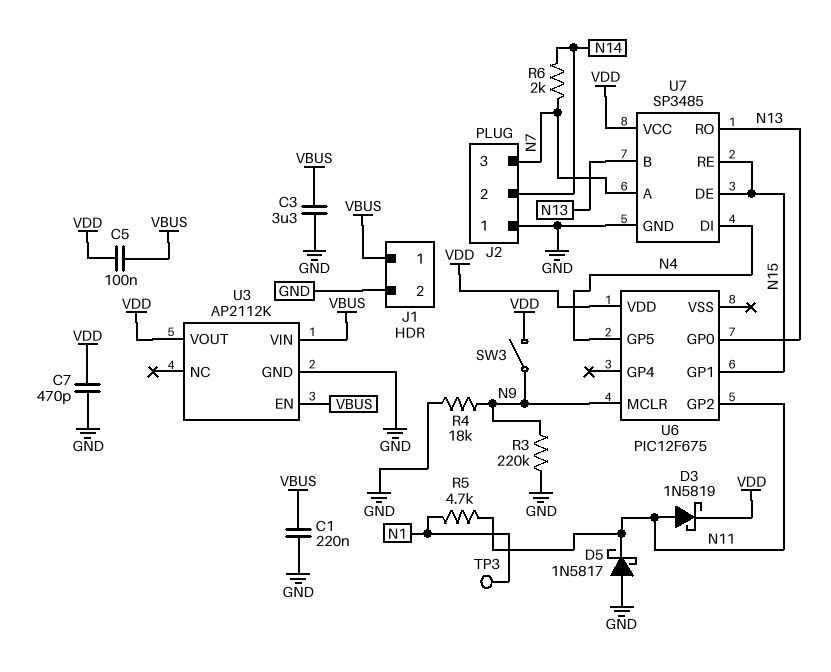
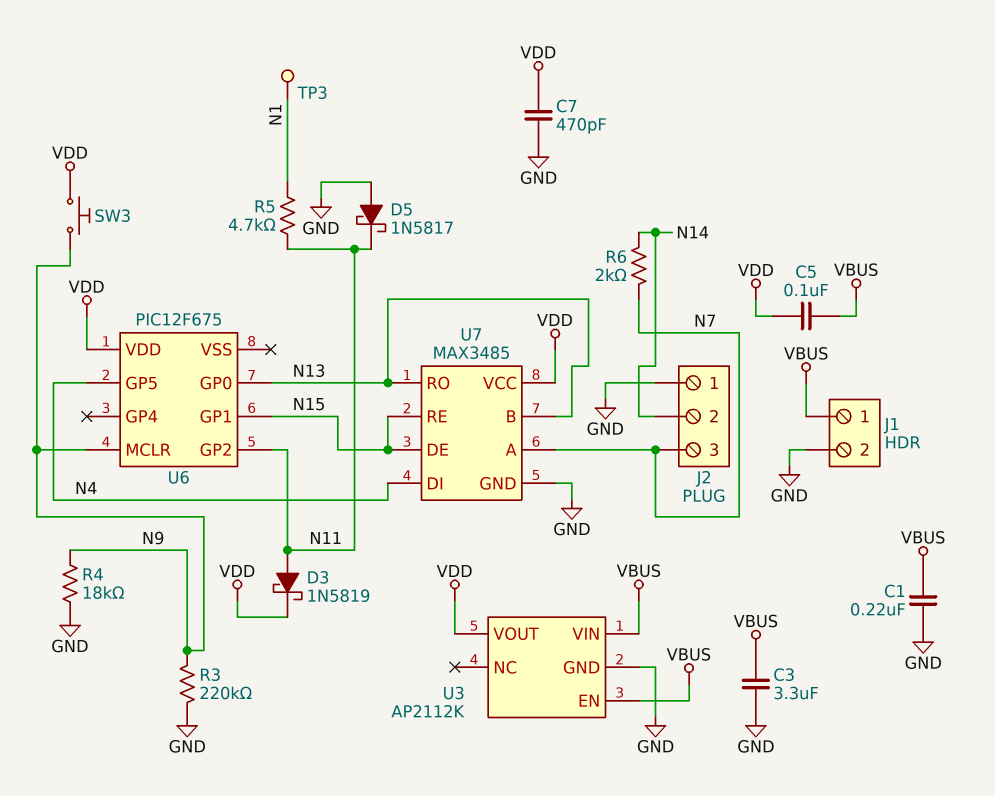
SW3: switch (N9, VDD) -> button (N9, VDD)
U7: SP3485 -> MAX3485

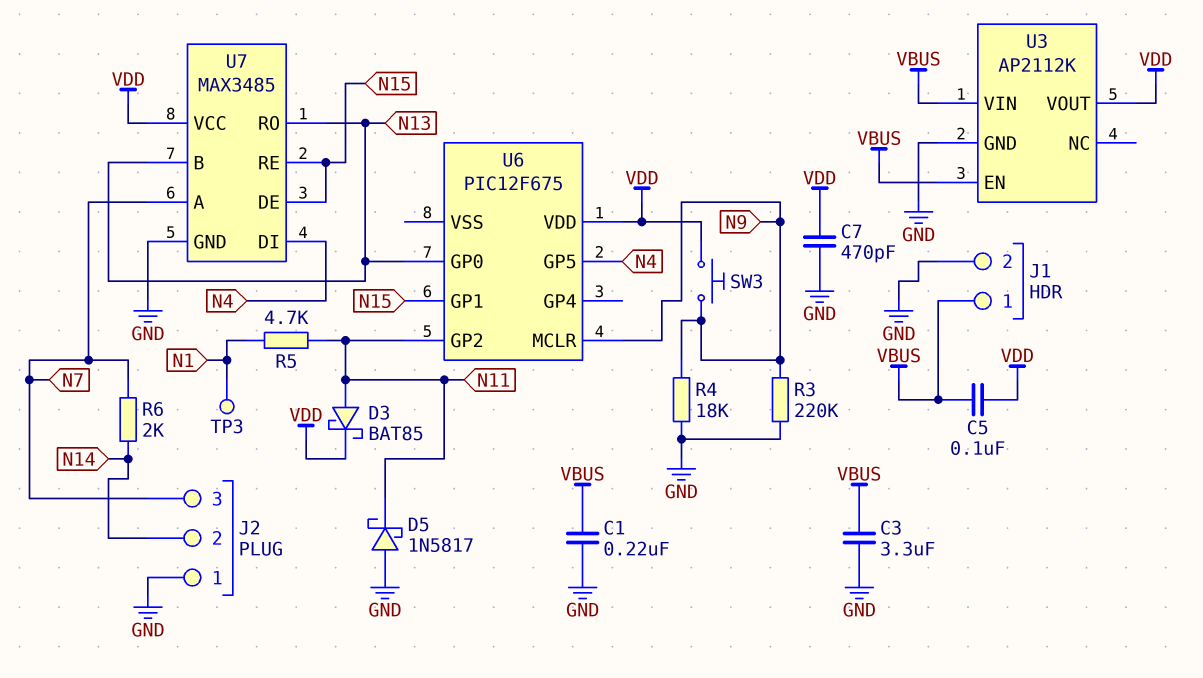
D3: schottky 1N5819 (A N11, K VDD) -> schottky BAT85 (A N11, K VDD)

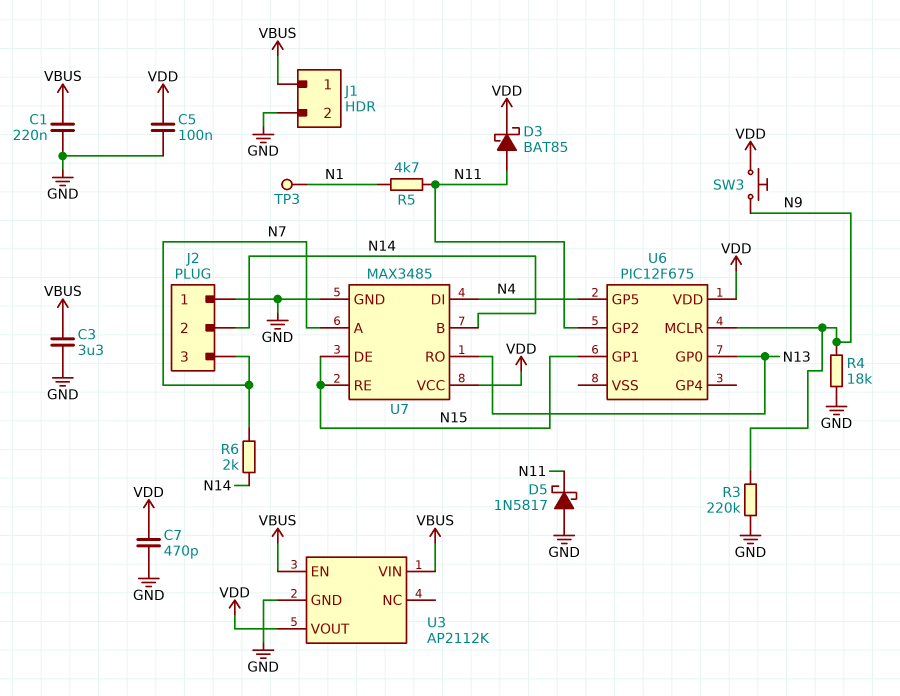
C5: 100nF (VBUS, VDD) -> 100nF (GND, VDD)
U7 pin B: N13 -> N14

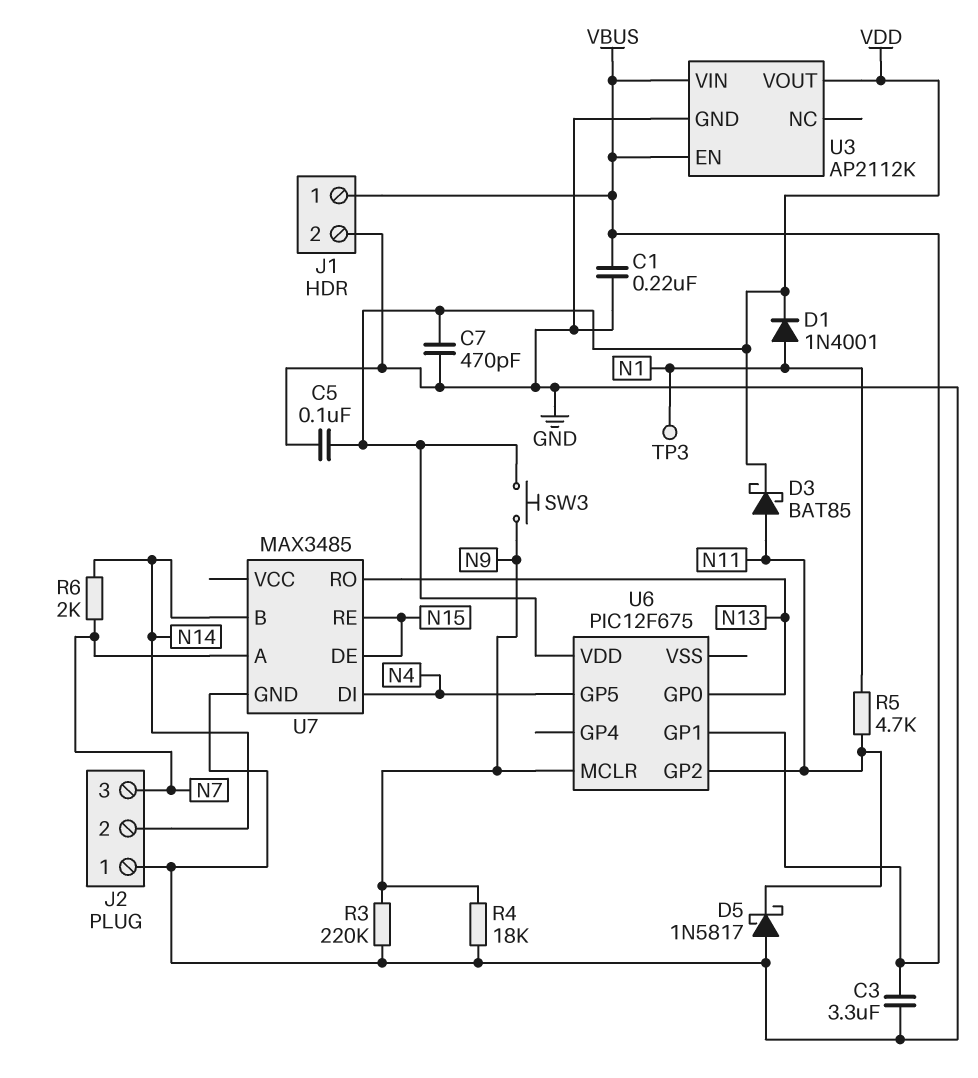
D1: none -> diode 1N4001 (A N1, K VDD)
U6 pin GP1: N15 -> VBUS
U7 pin VCC: VDD -> none

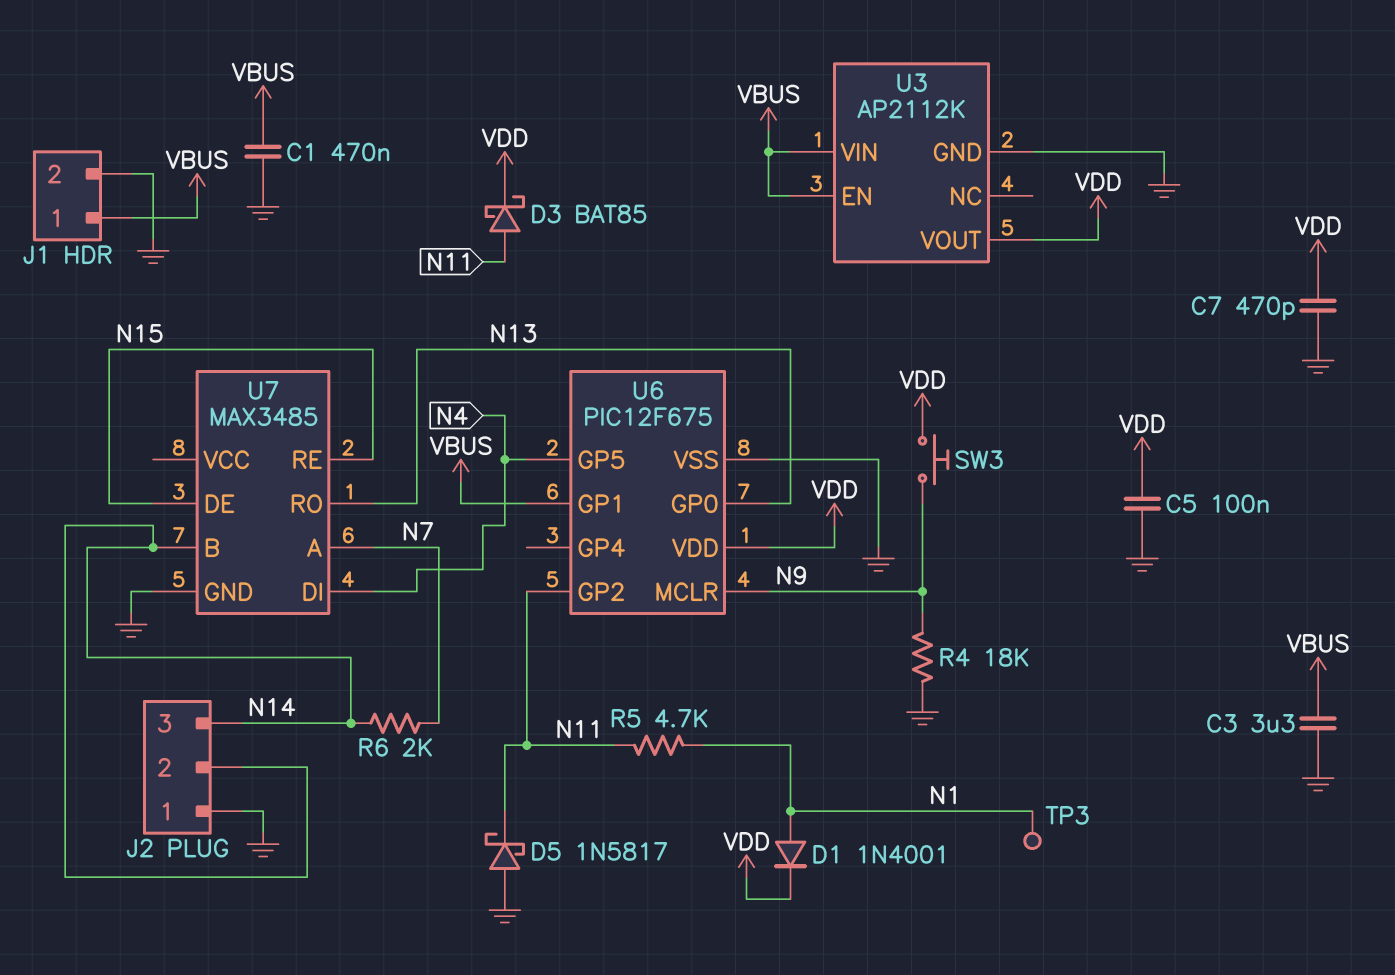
C1: 220nF (GND, VBUS) -> 470nF (GND, VBUS)
J2 pin 3: N7 -> N14
R3: 220k (GND, N9) -> none
U6 pin VSS: none -> GND

